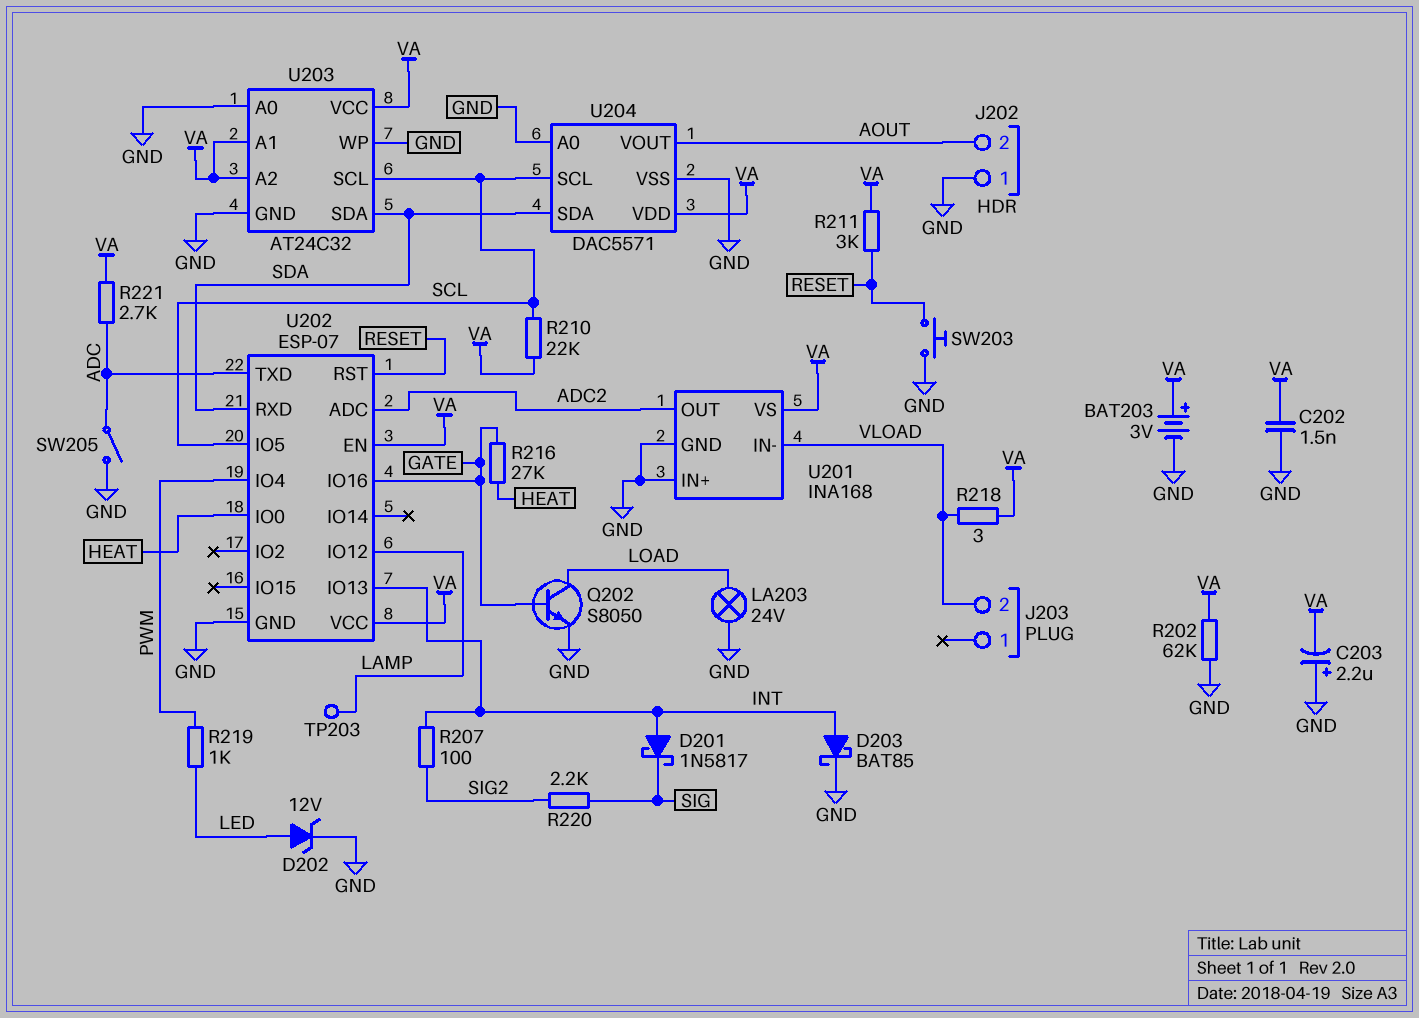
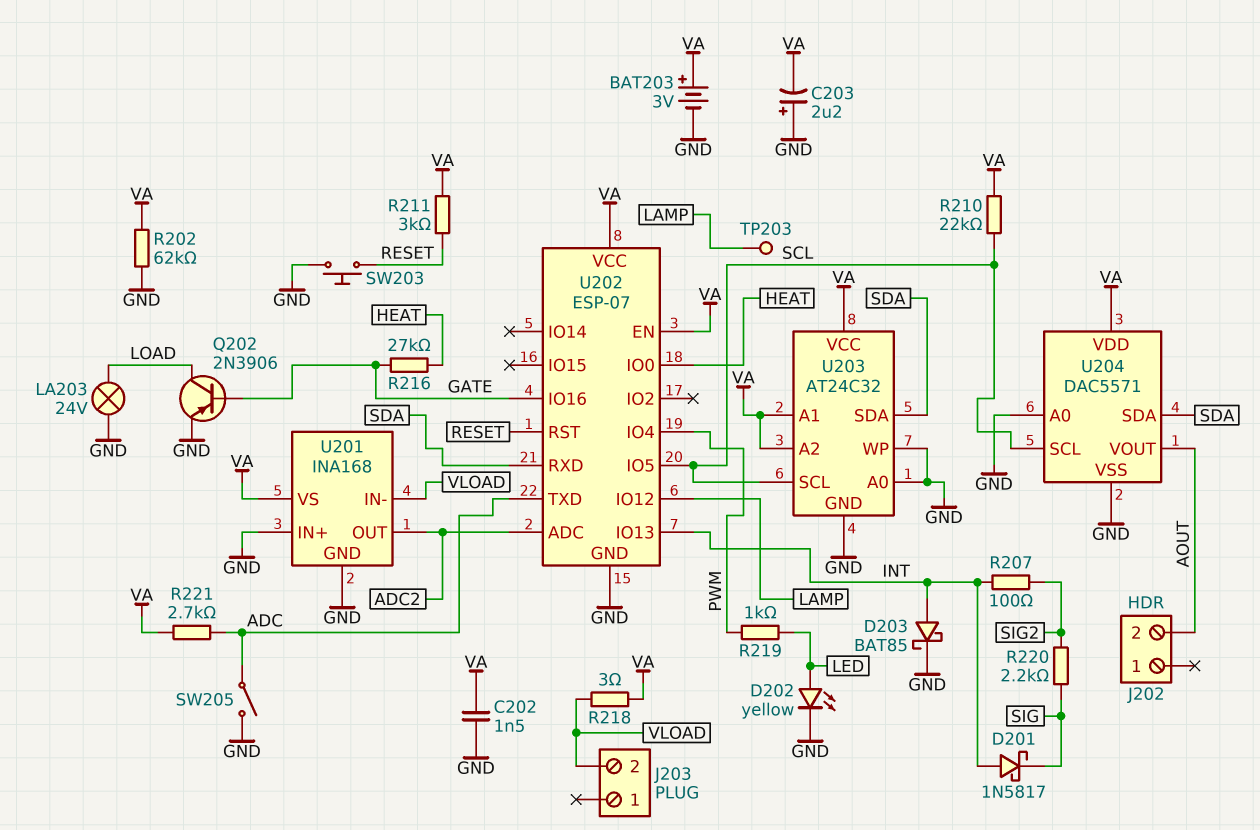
D202: zener 12V (A LED, K GND) -> LED yellow (A LED, K GND)
J202 pin 1: GND -> none
Q202: NPN S8050 (B GATE, C LOAD, E GND) -> PNP 2N3906 (B GATE, C LOAD, E GND)

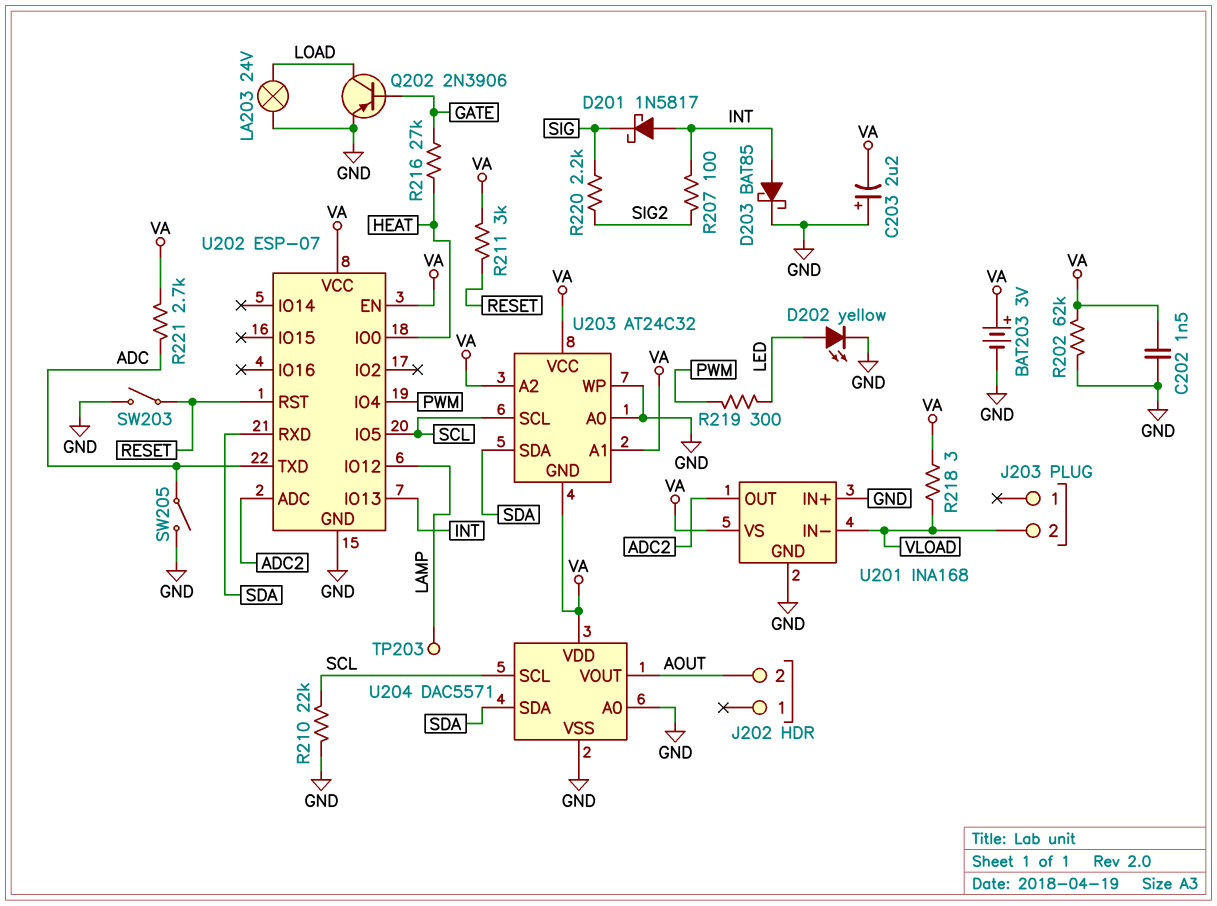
R210: 22k (SCL, VA) -> 22k (GND, SCL)
R219: 1k (LED, PWM) -> 300 (LED, PWM)
SW203: button (GND, RESET) -> switch (GND, RESET)
U202 pin IO16: GATE -> none
U203 pin GND: GND -> VA

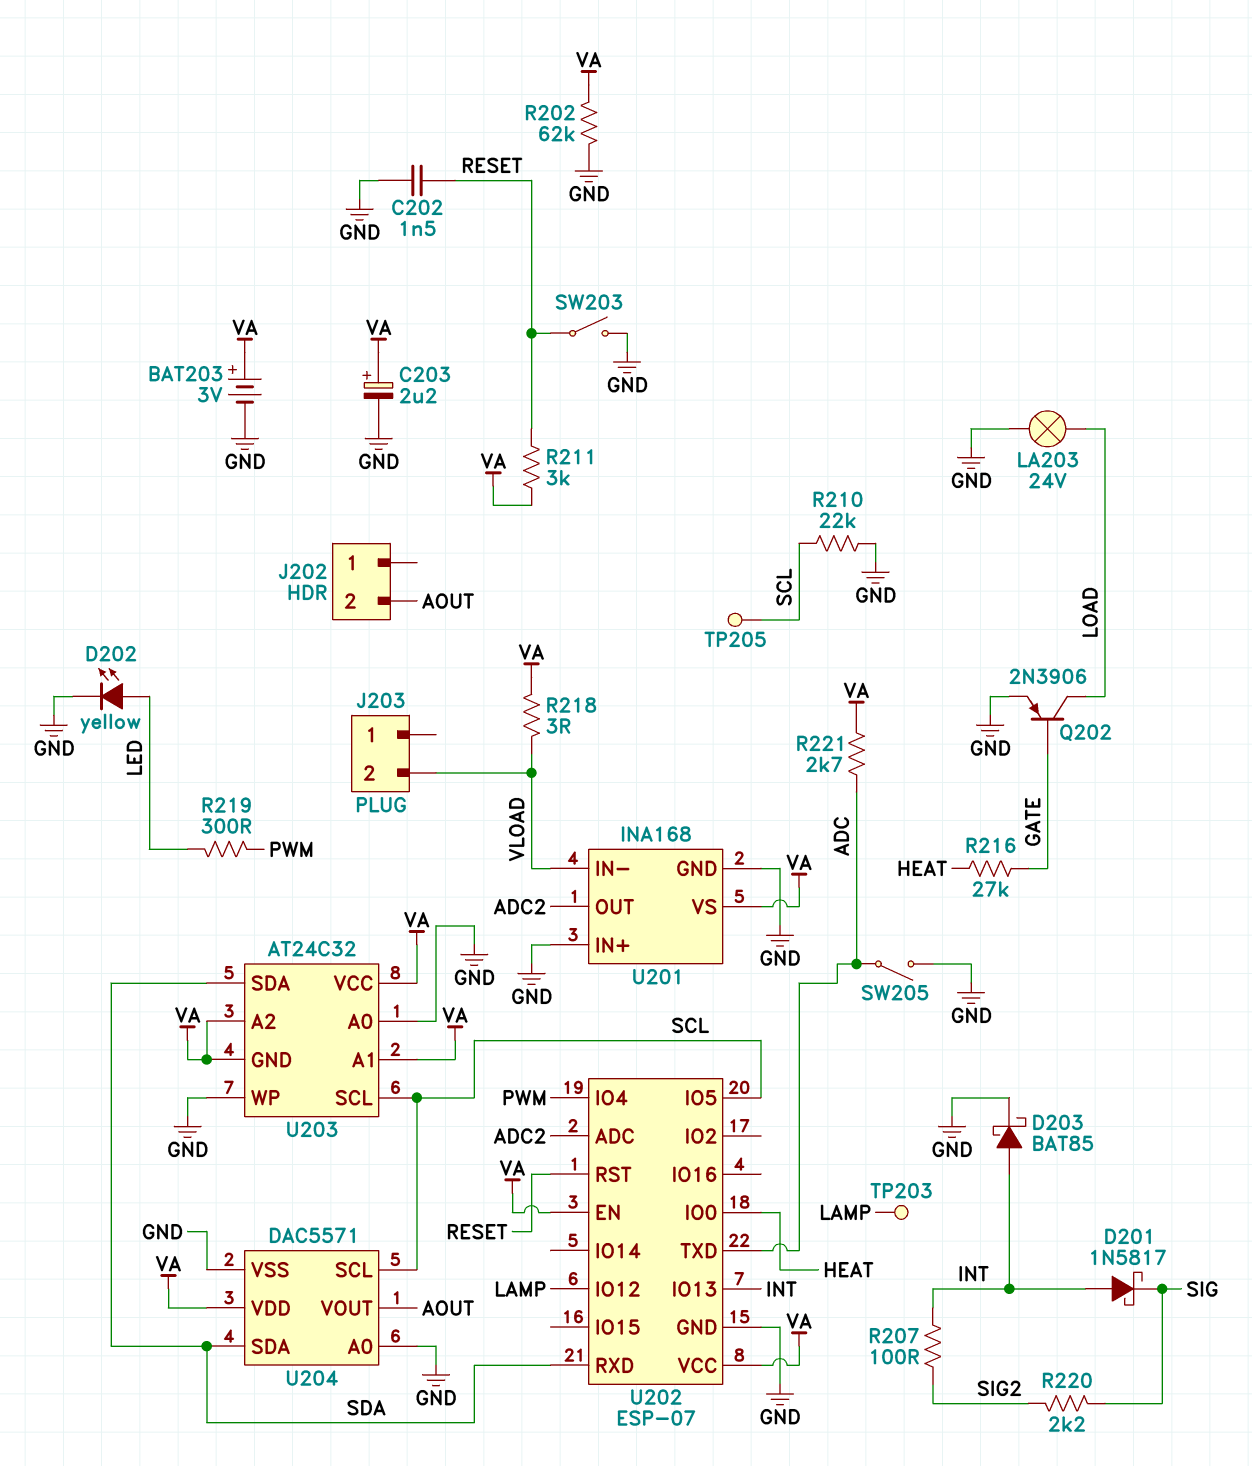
C202: 1.5nF (GND, VA) -> 1.5nF (GND, RESET)
C203: 2.2uF (plus GND, minus VA) -> 2.2uF (plus VA, minus GND)
TP205: none -> test point (SCL)

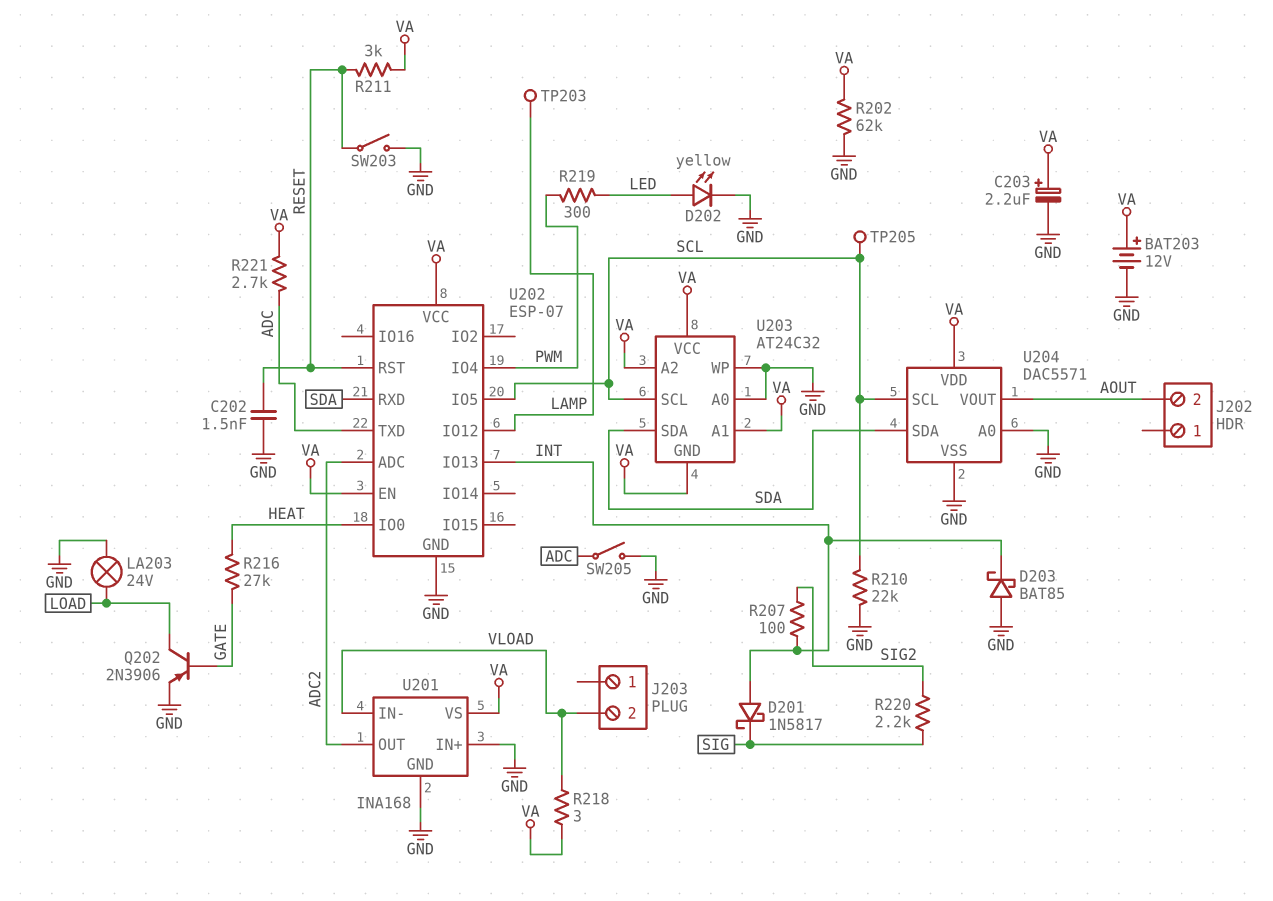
BAT203: 3V (plus VA, minus GND) -> 12V (plus VA, minus GND)
D203: schottky BAT85 (A INT, K GND) -> schottky BAT85 (A GND, K INT)

